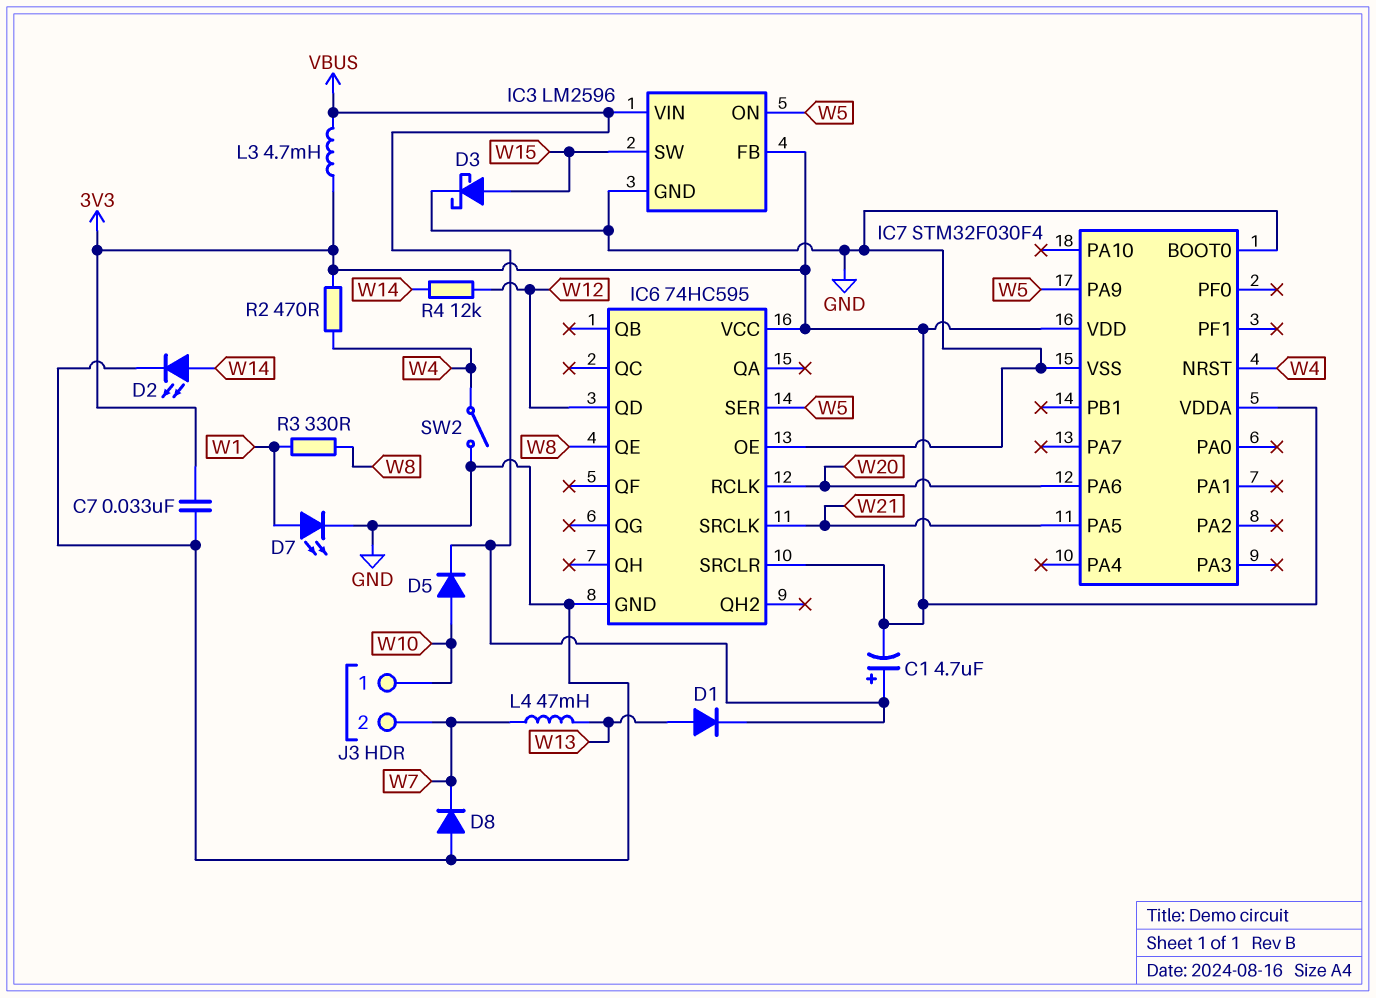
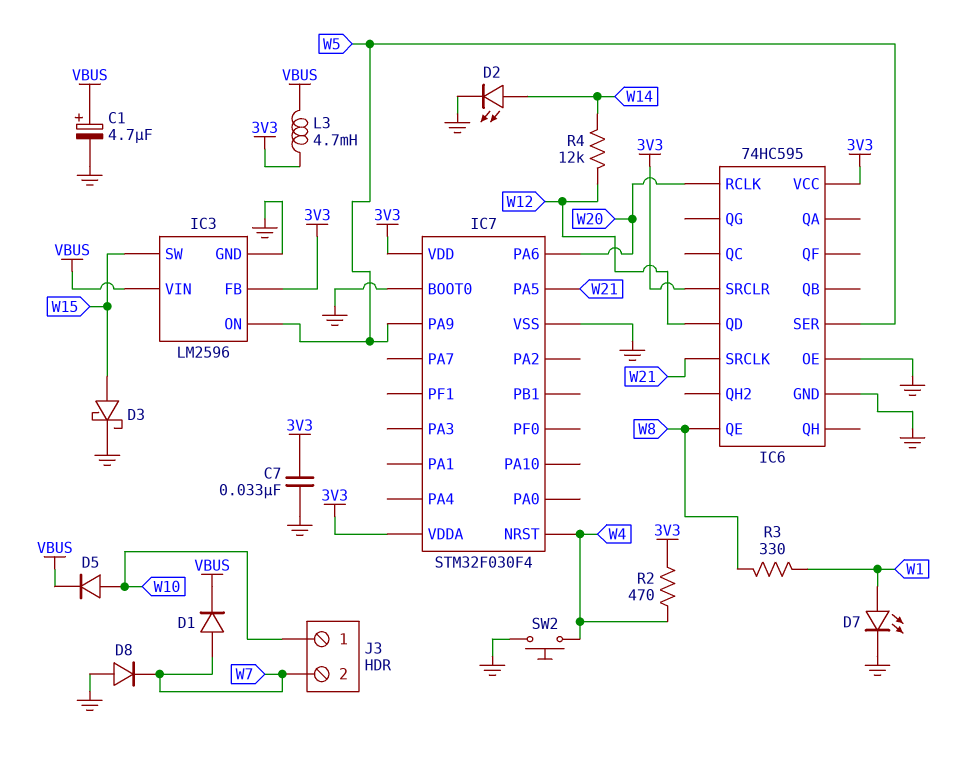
C1: 4.7uF (plus VBUS, minus 3V3) -> 4.7uF (plus VBUS, minus GND)
D1: diode (A W13, K VBUS) -> diode (A W7, K VBUS)
L4: 47mH (W7, W13) -> none
SW2: switch (GND, W4) -> button (GND, W4)

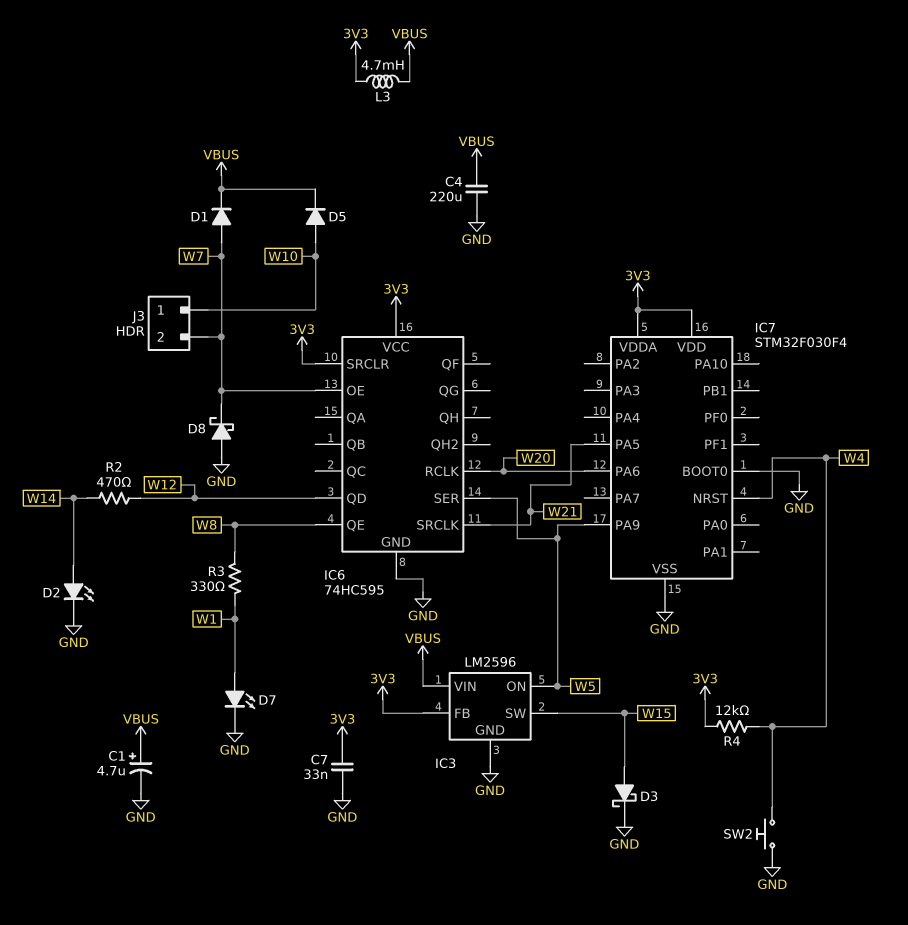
C4: none -> 220uF (GND, VBUS)
D8: diode (A GND, K W7) -> schottky (A GND, K W7)
IC6 pin OE: GND -> W7
R2: 470 (3V3, W4) -> 470 (W12, W14)
R4: 12k (W12, W14) -> 12k (3V3, W4)

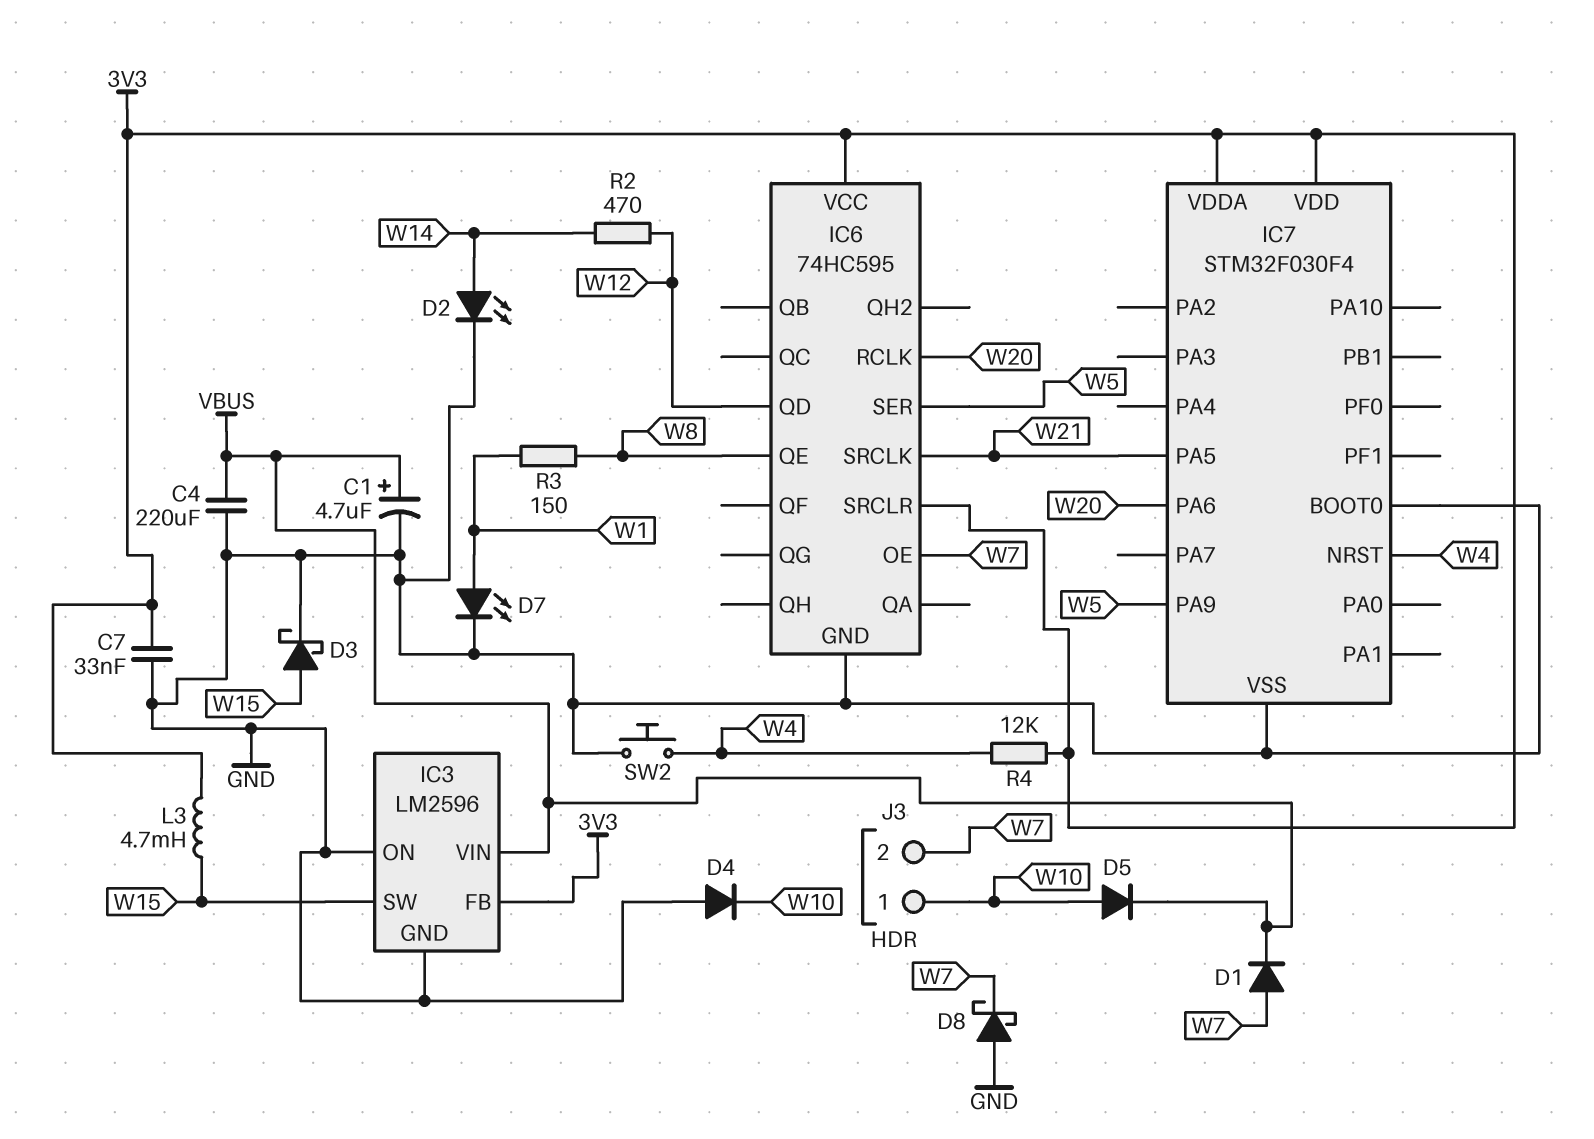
D4: none -> diode (A GND, K W10)
IC3 pin ON: W5 -> GND
L3: 4.7mH (3V3, VBUS) -> 4.7mH (3V3, W15)
R3: 330 (W1, W8) -> 150 (W1, W8)

